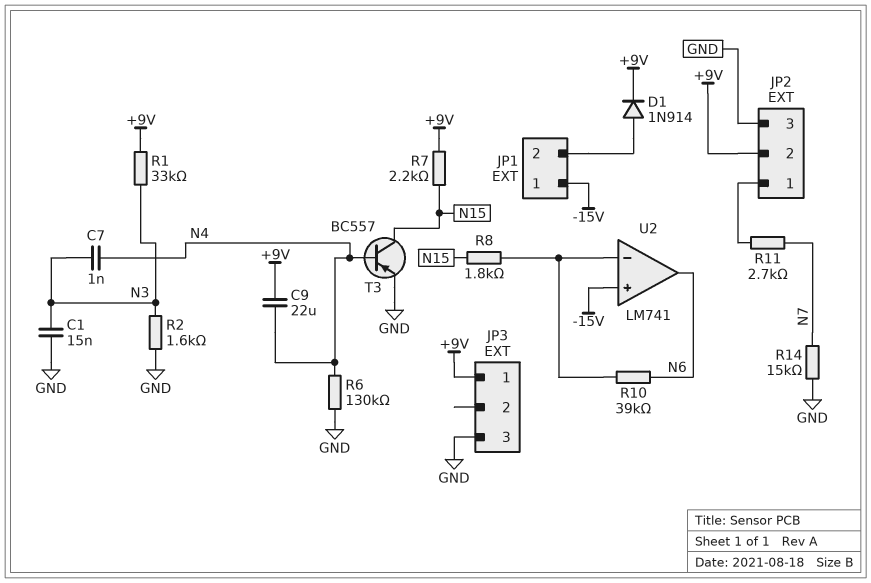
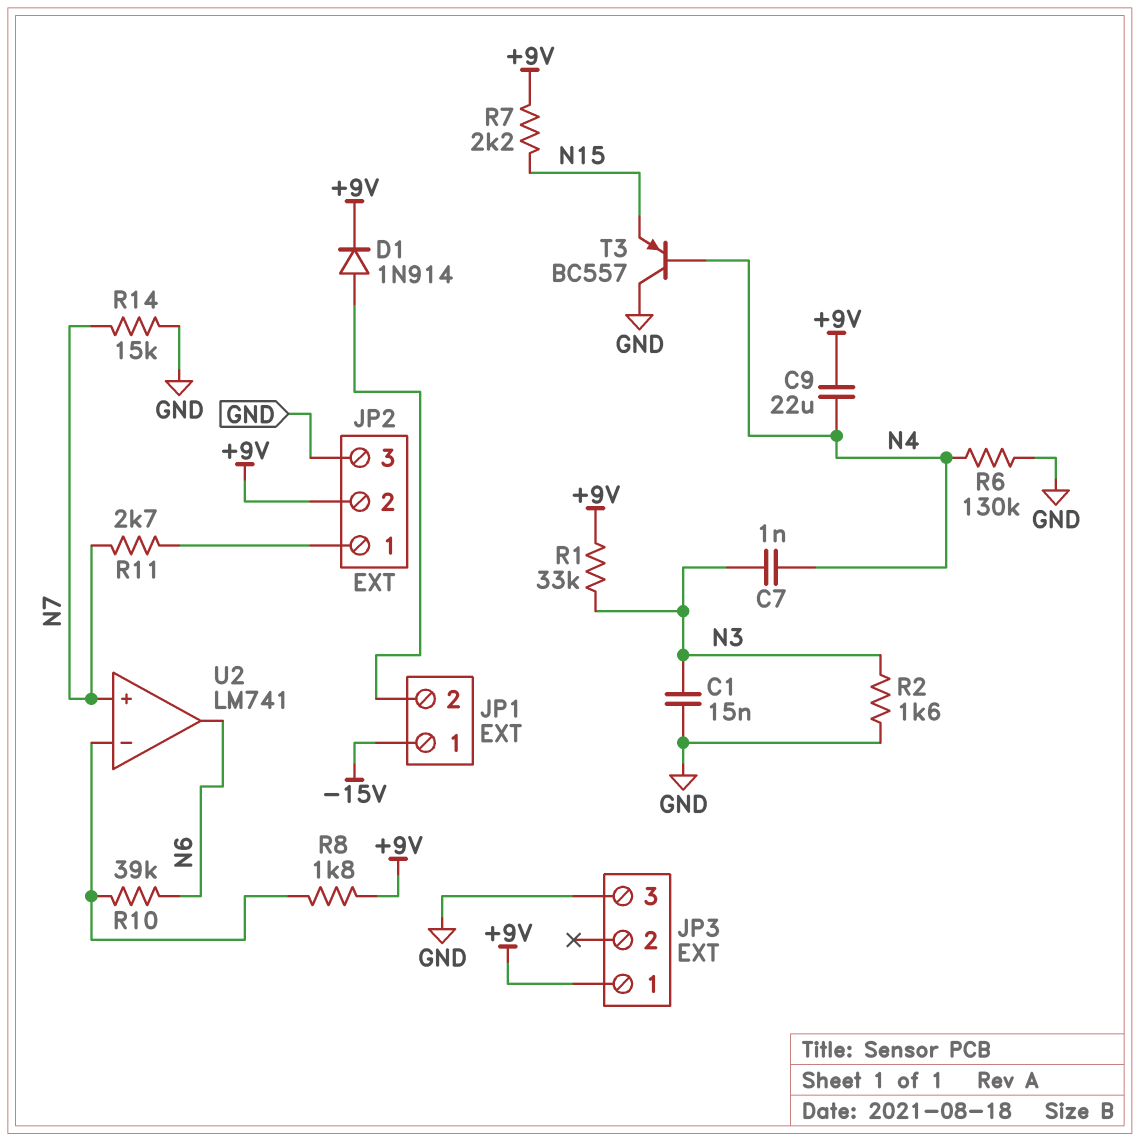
R8: 1.8k (N15, U2/in-) -> 1.8k (+9V, U2/in-)
T3: PNP BC557 (B N4, C N15, E GND) -> PNP BC557 (B N4, C GND, E N15)
U2 pin in+: -15V -> N7

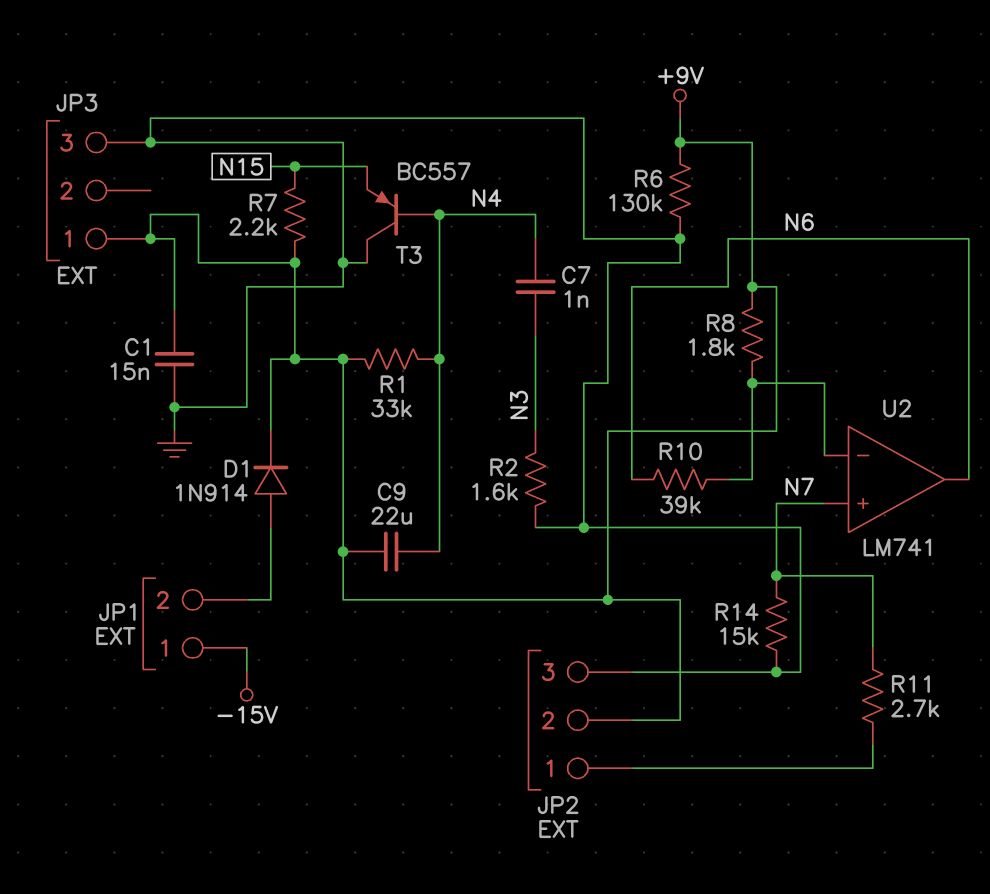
C1: 15nF (GND, N3) -> 15nF (+9V, GND)
R1: 33k (+9V, N3) -> 33k (+9V, N4)
R6: 130k (GND, N4) -> 130k (+9V, GND)

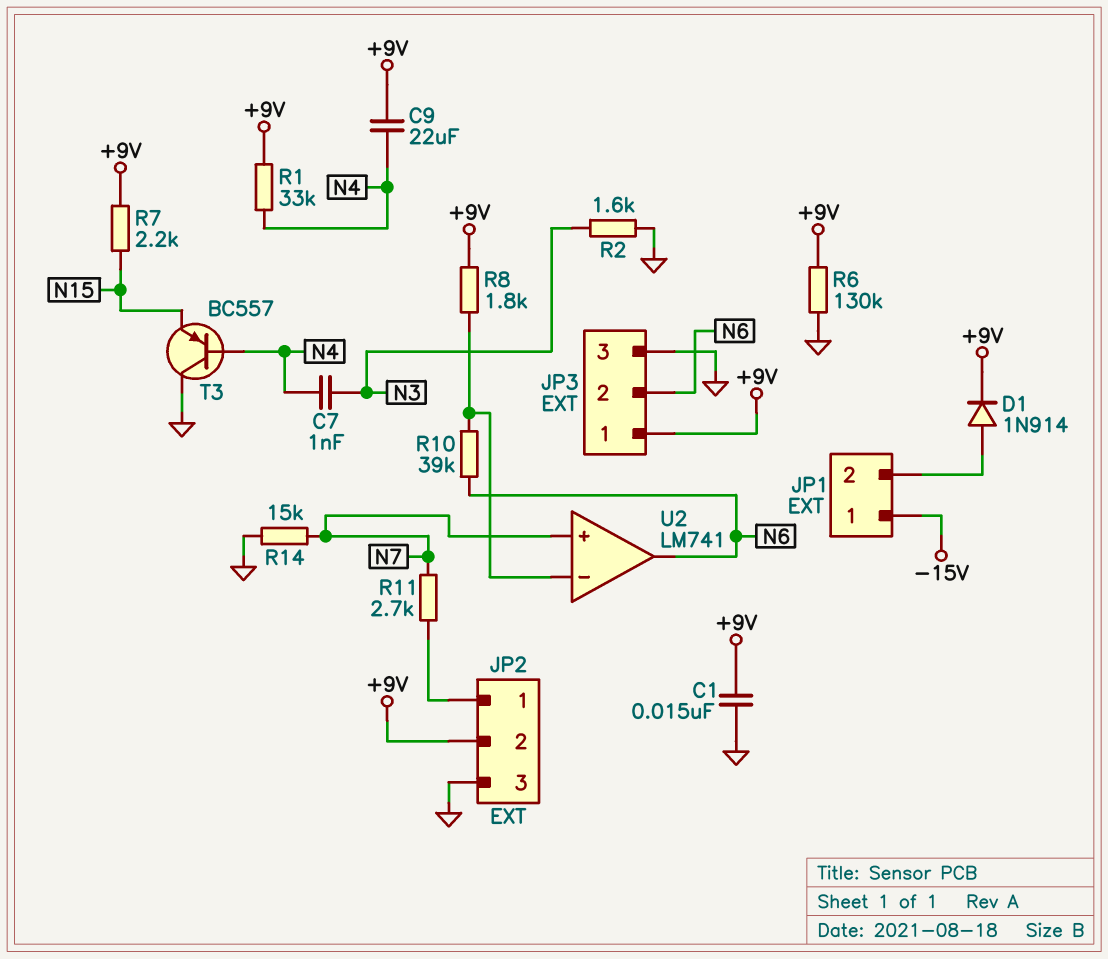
JP3 pin 2: none -> N6

